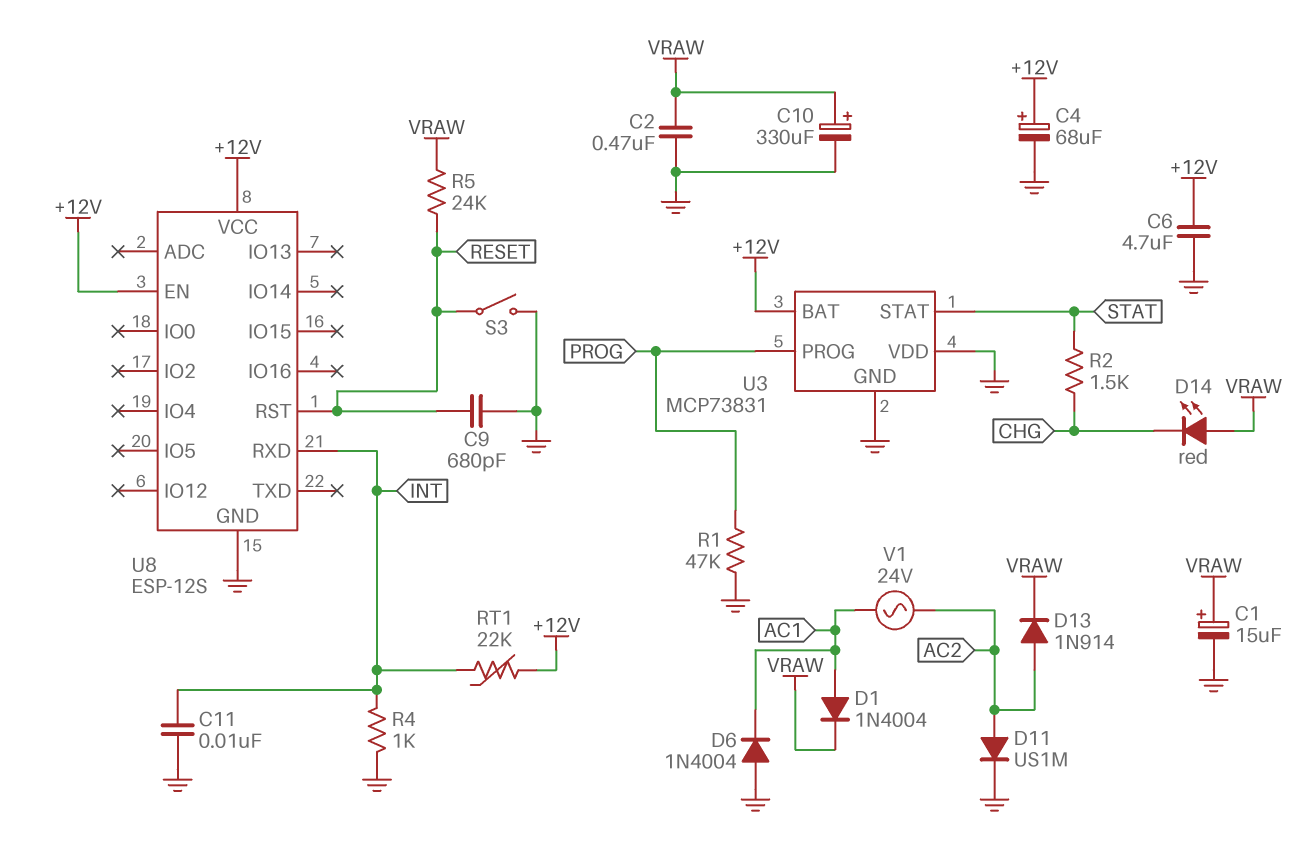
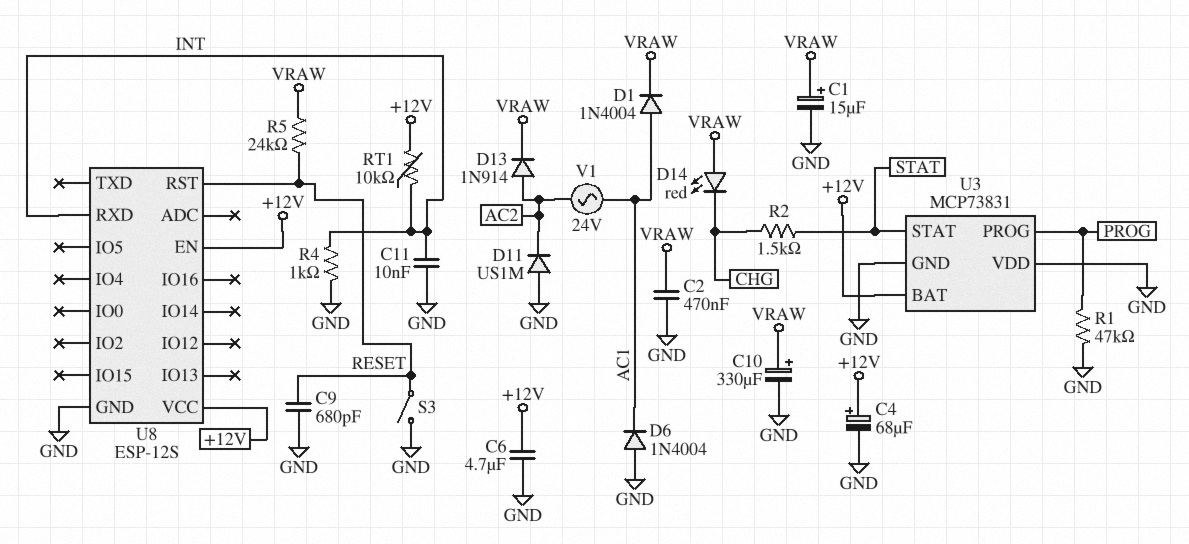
D11: diode US1M (A AC2, K GND) -> diode US1M (A GND, K AC2)
RT1: 22k (+12V, INT) -> 10k (+12V, INT)

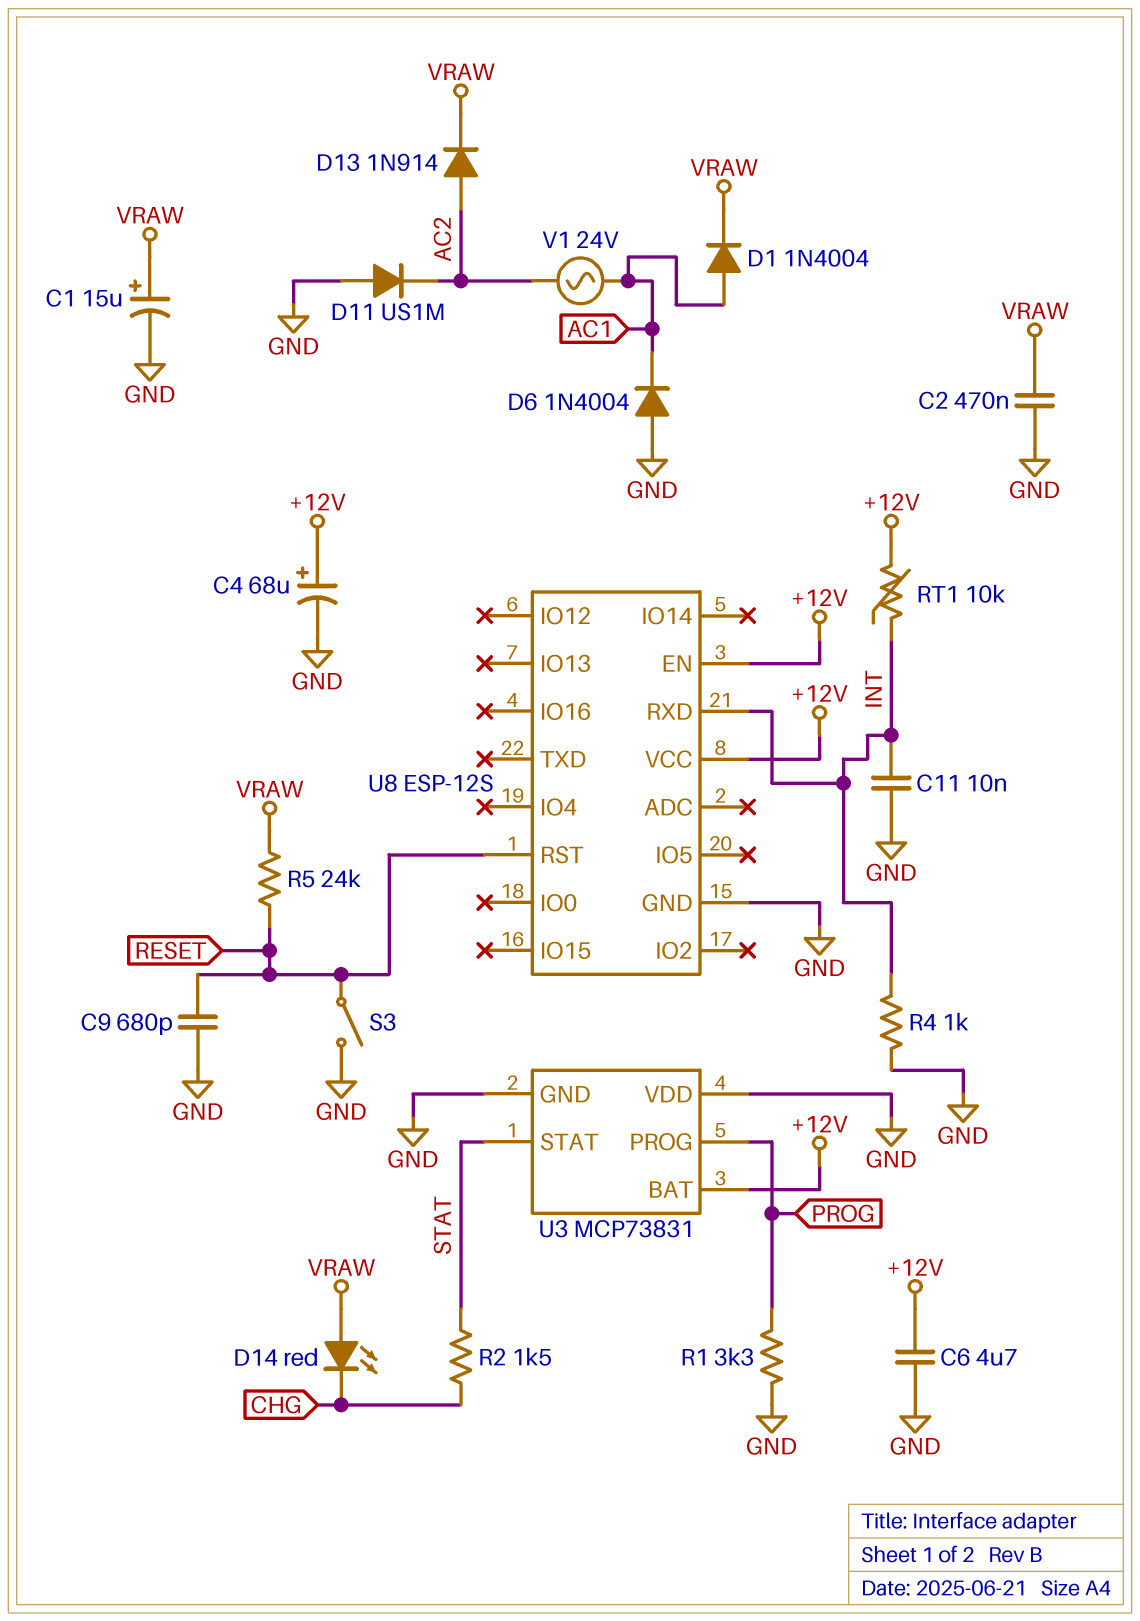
C10: 330uF (plus VRAW, minus GND) -> none
R1: 47k (GND, PROG) -> 3.3k (GND, PROG)

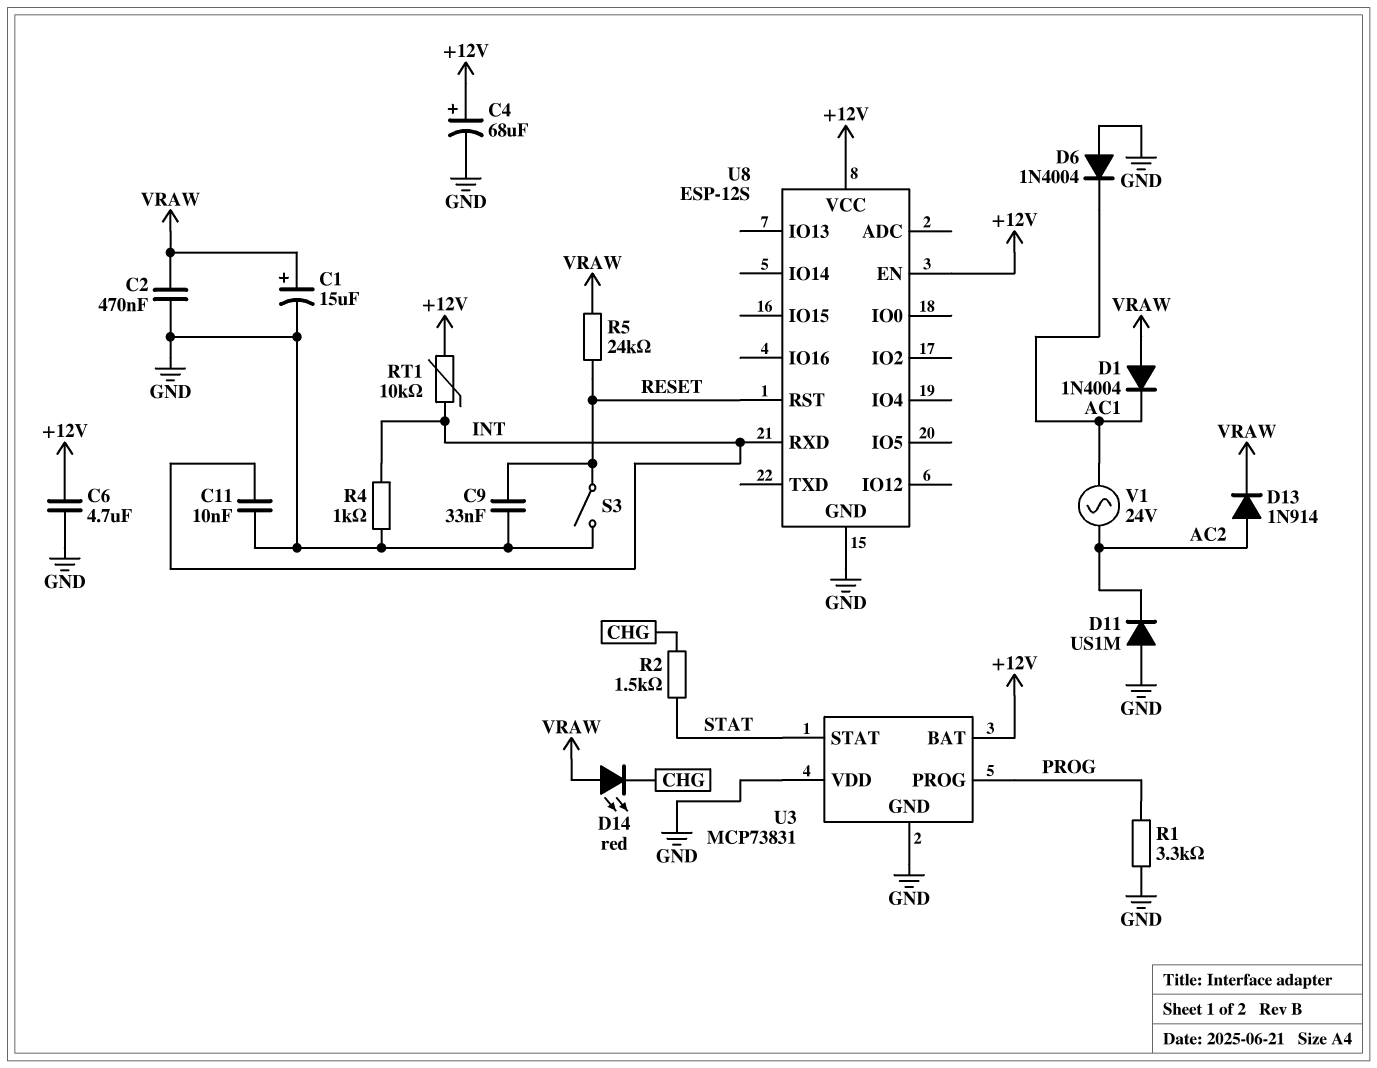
C9: 680pF (GND, RESET) -> 33nF (GND, RESET)
D1: diode 1N4004 (A AC1, K VRAW) -> diode 1N4004 (A VRAW, K AC1)

